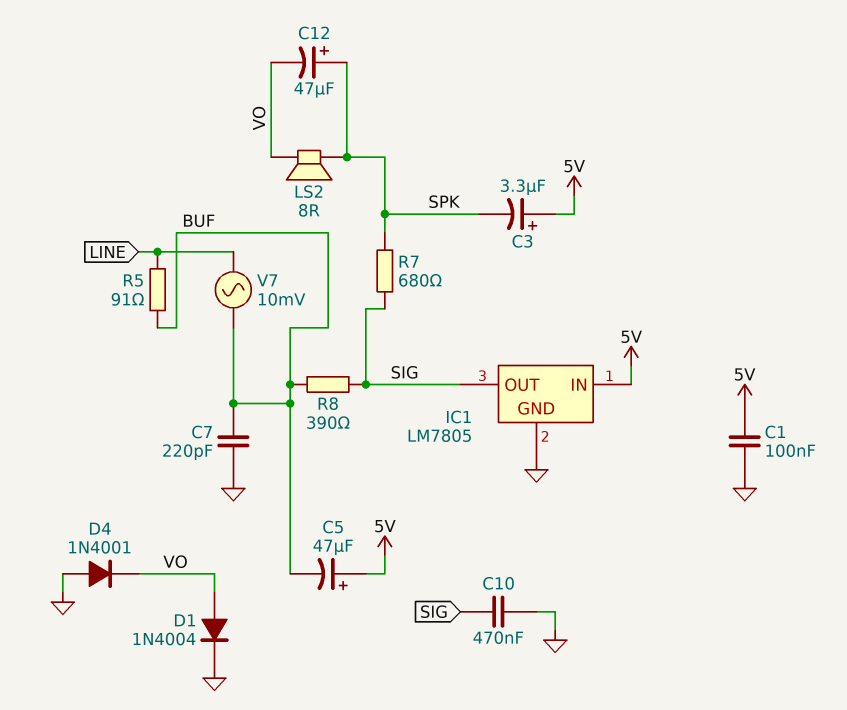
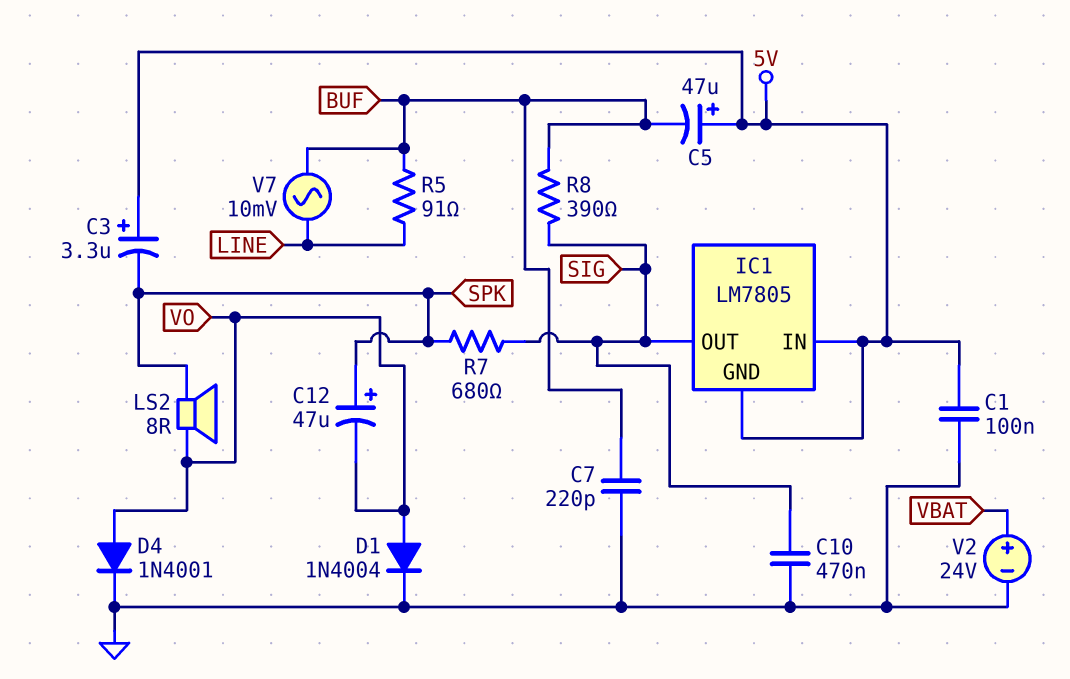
D4: diode 1N4001 (A GND, K VO) -> diode 1N4001 (A VO, K GND)
IC1 pin GND: GND -> 5V
V2: none -> 24V (plus VBAT, minus GND)

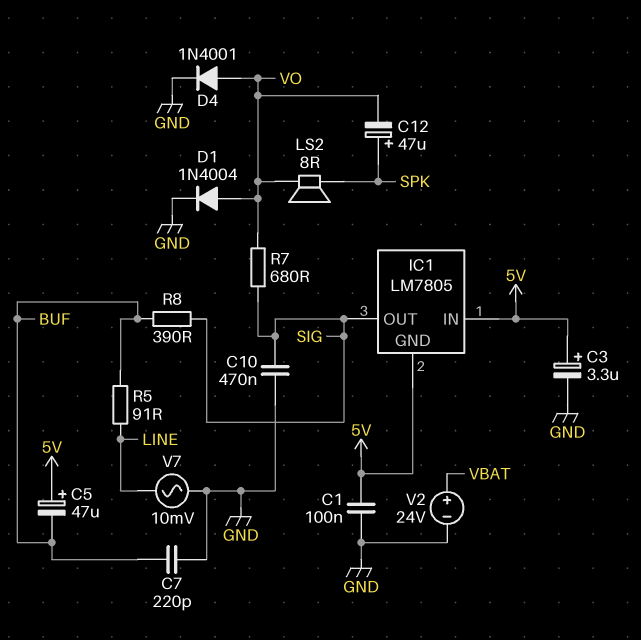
C3: 3.3uF (plus 5V, minus SPK) -> 3.3uF (plus 5V, minus GND)
R7: 680 (SIG, SPK) -> 680 (SIG, VO)
V7: AC 10mV (BUF, LINE) -> AC 10mV (GND, LINE)

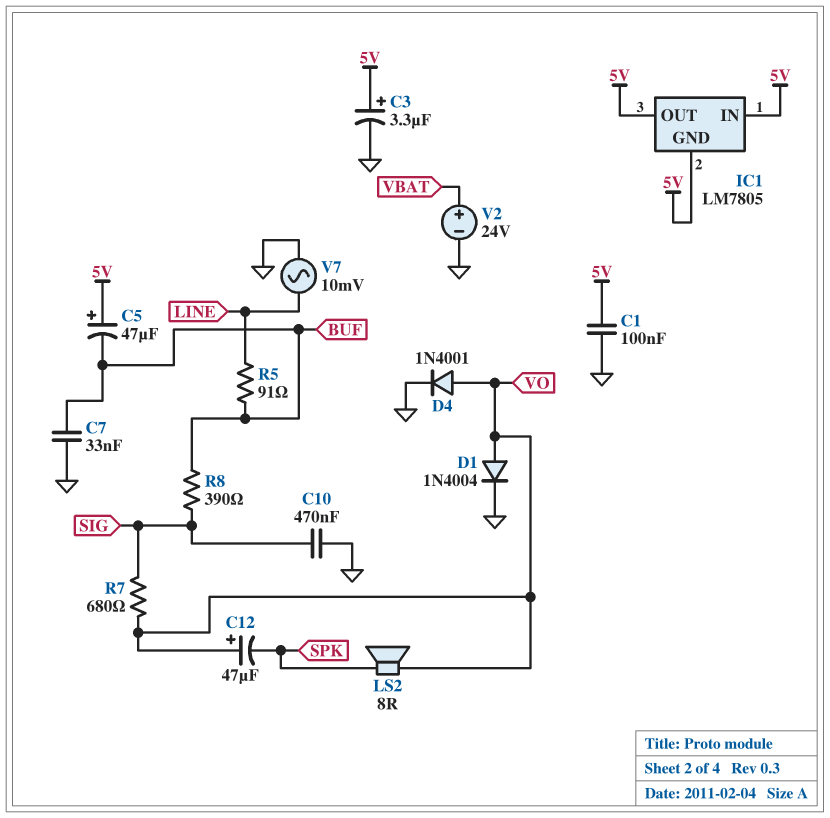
C7: 220pF (BUF, GND) -> 33nF (BUF, GND)
C12: 47uF (plus SPK, minus VO) -> 47uF (plus VO, minus SPK)
IC1 pin OUT: SIG -> 5V

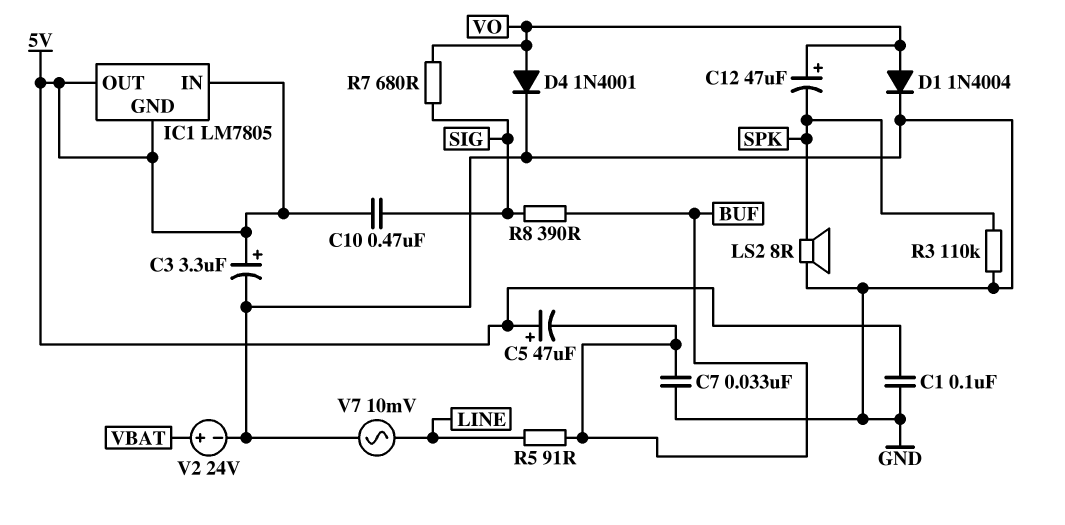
C10: 470nF (GND, SIG) -> 470nF (5V, SIG)
LS2: speaker 8R (SPK, VO) -> speaker 8R (GND, SPK)
R3: none -> 110k (GND, SPK)

